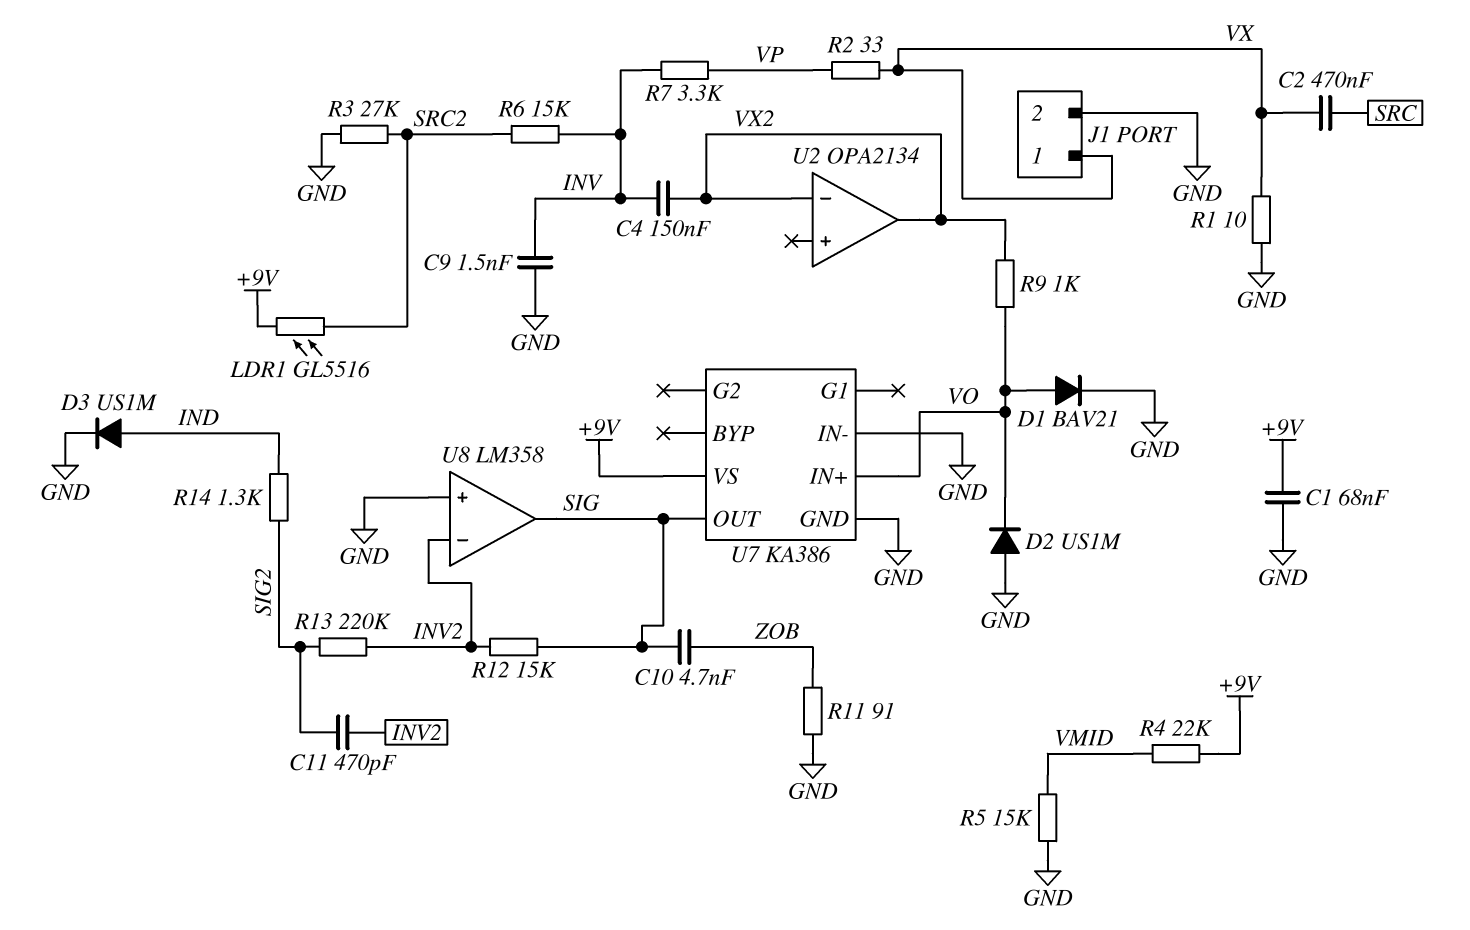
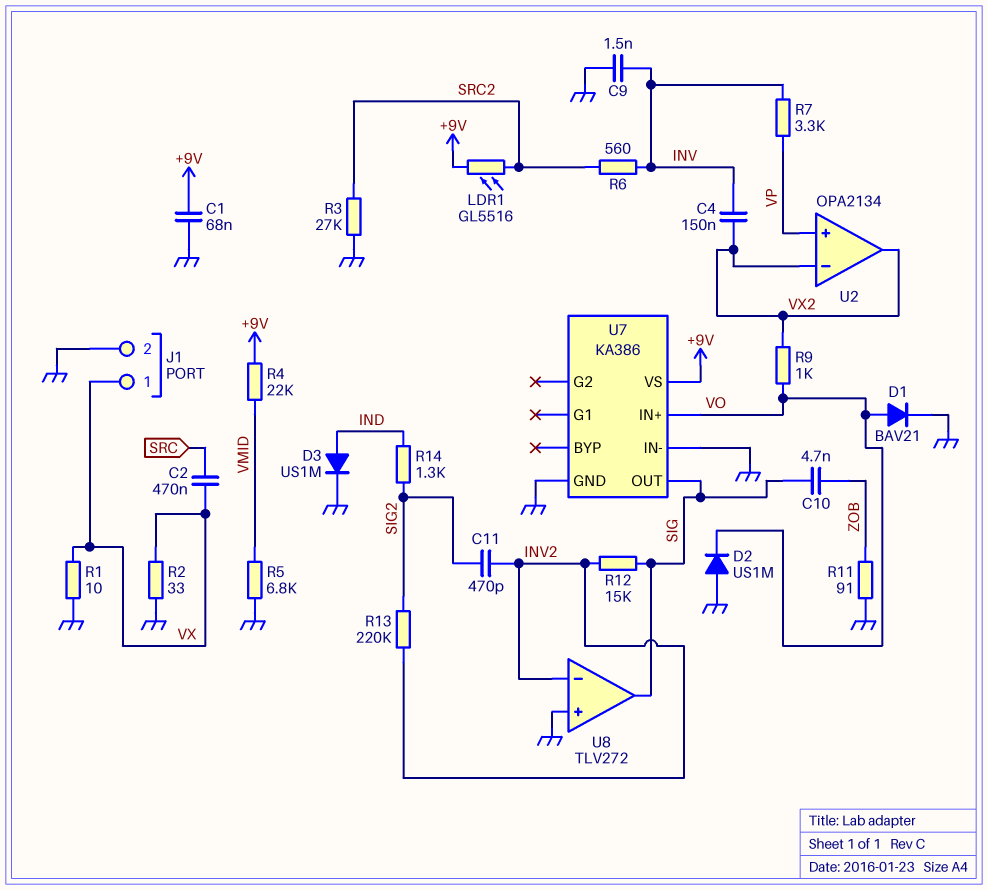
R2: 33 (VP, VX) -> 33 (GND, VX)
R5: 15k (GND, VMID) -> 6.8k (GND, VMID)
R6: 15k (INV, SRC2) -> 560 (INV, SRC2)
U2 pin in+: none -> VP
U8: LM358 -> TLV272

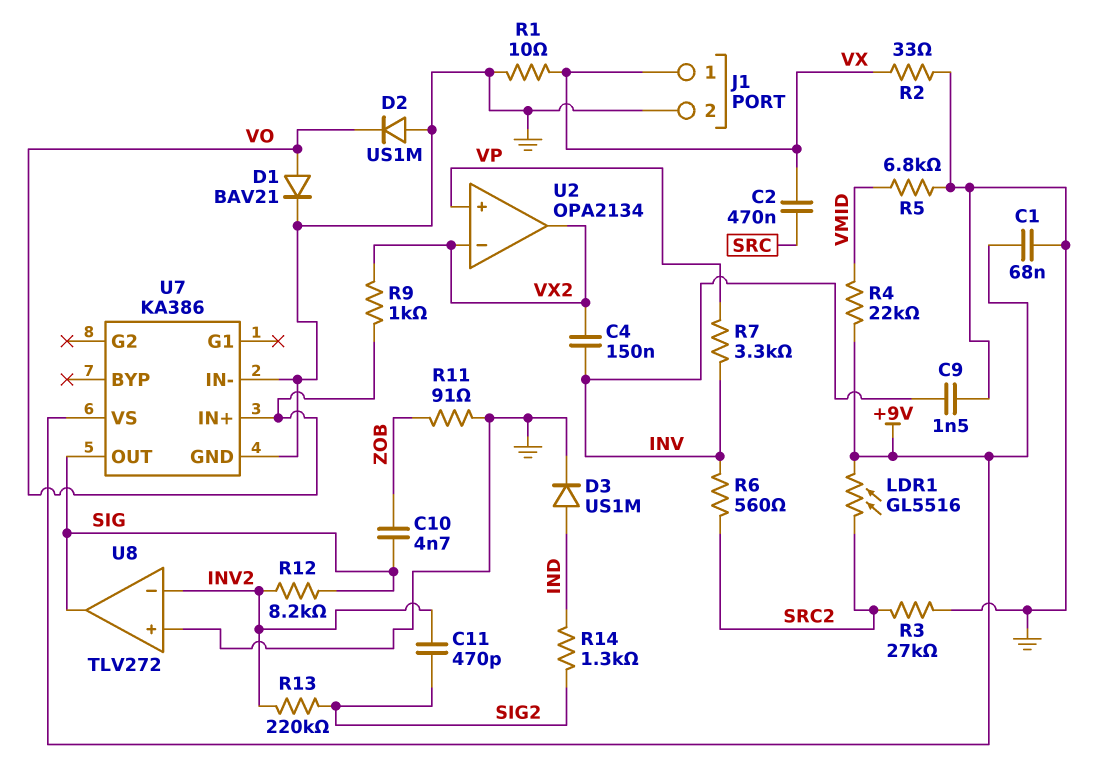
R12: 15k (INV2, SIG) -> 8.2k (INV2, SIG)

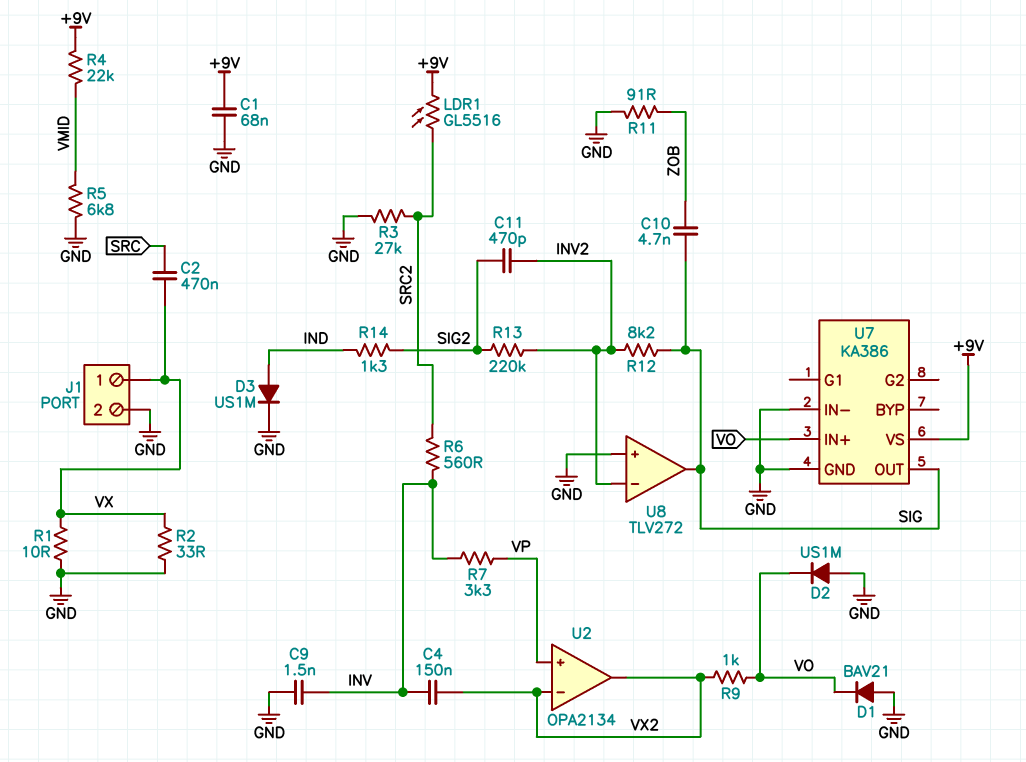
D1: diode BAV21 (A VO, K GND) -> diode BAV21 (A GND, K VO)

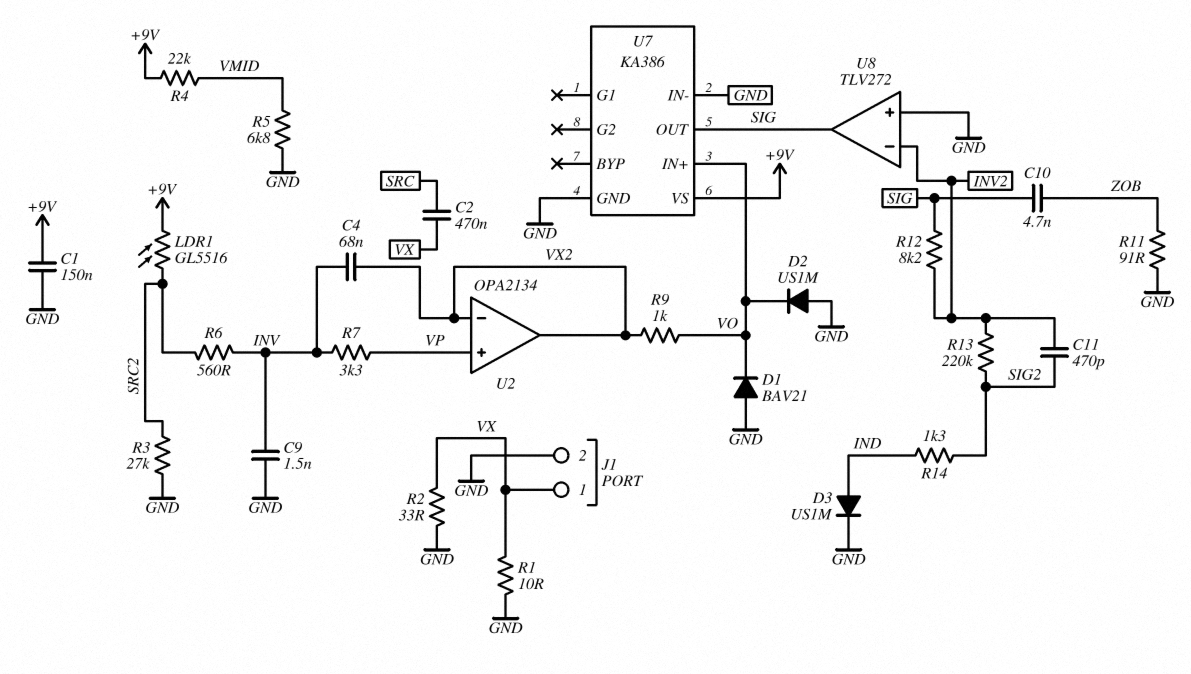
C1: 68nF (+9V, GND) -> 150nF (+9V, GND)
C4: 150nF (INV, VX2) -> 68nF (INV, VX2)

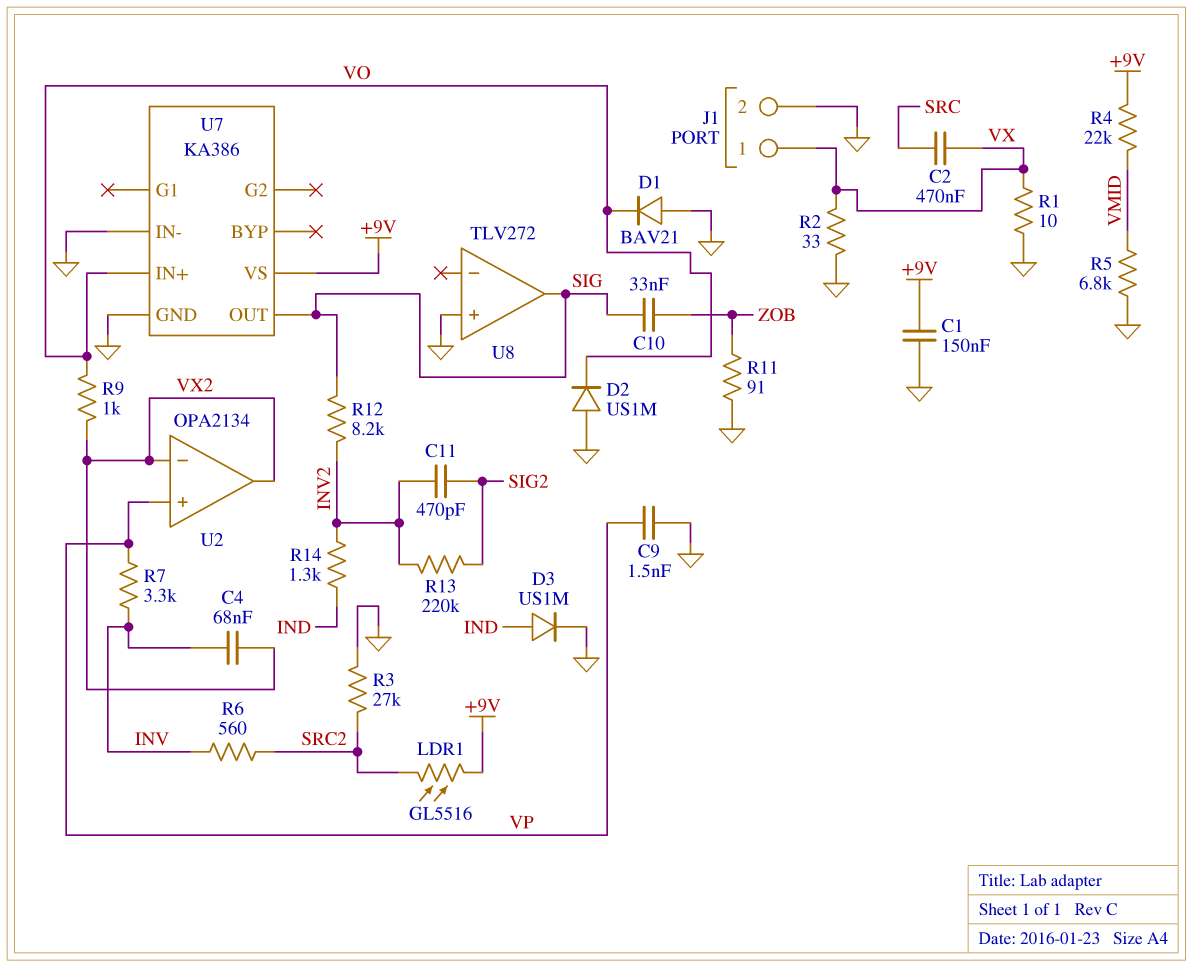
C9: 1.5nF (GND, INV) -> 1.5nF (GND, VP)
C10: 4.7nF (SIG, ZOB) -> 33nF (SIG, ZOB)
R14: 1.3k (IND, SIG2) -> 1.3k (IND, INV2)
U8 pin in-: INV2 -> none

